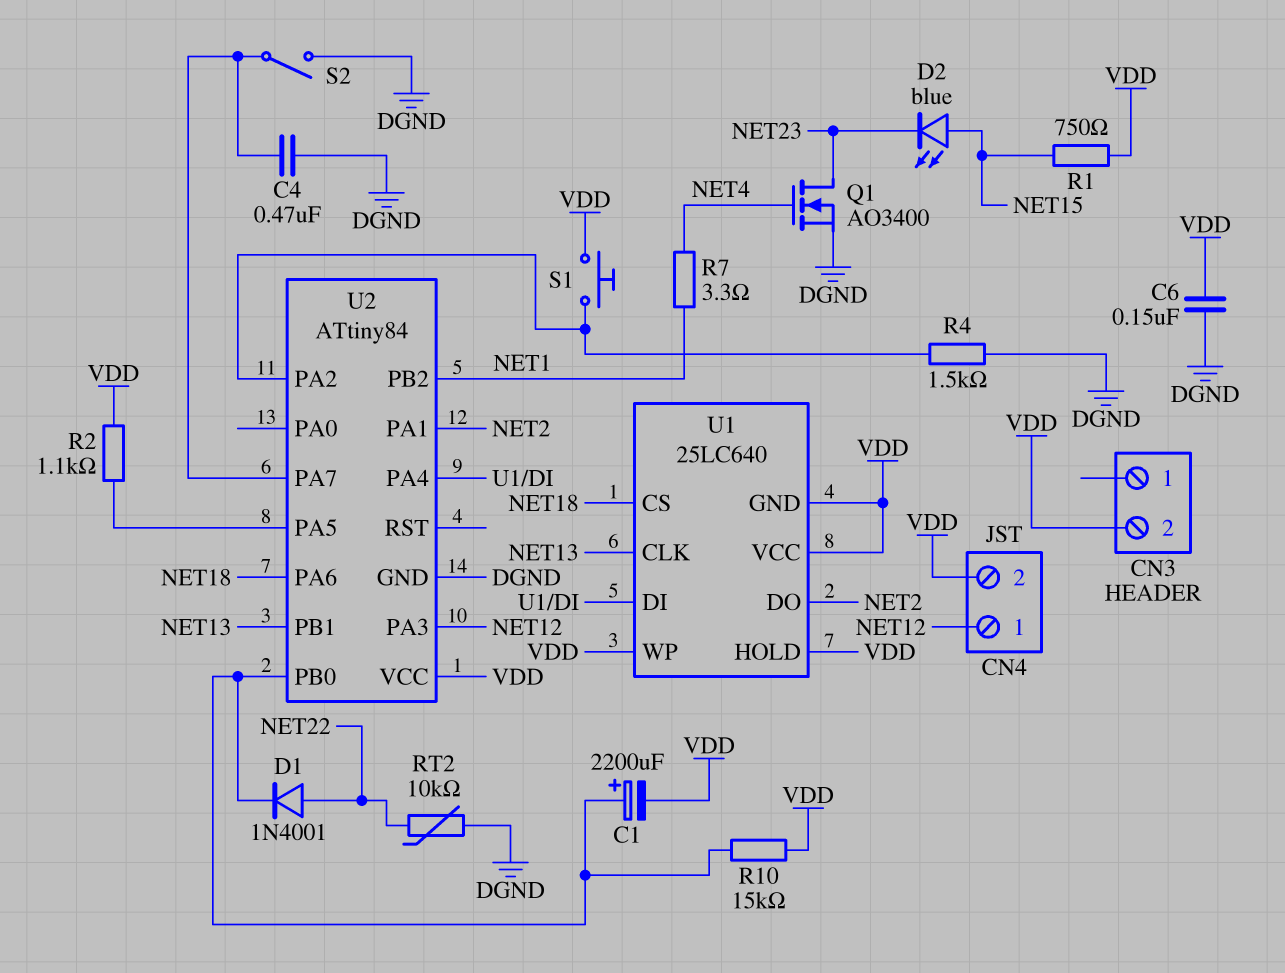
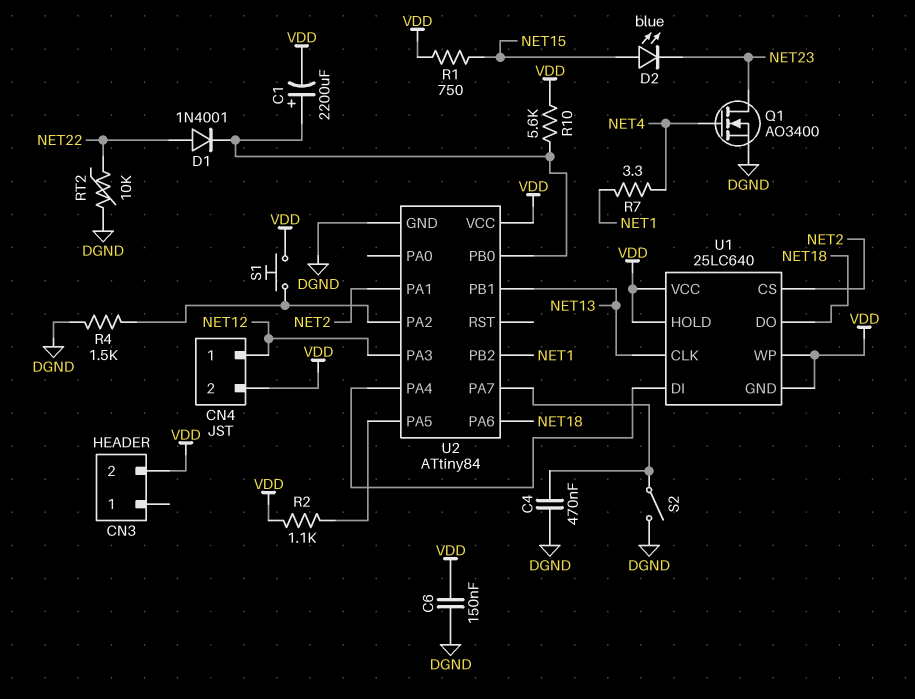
R10: 15k (U2/PB0, VDD) -> 5.6k (U2/PB0, VDD)
U1 pin CS: NET18 -> NET2
U1 pin DO: NET2 -> NET18

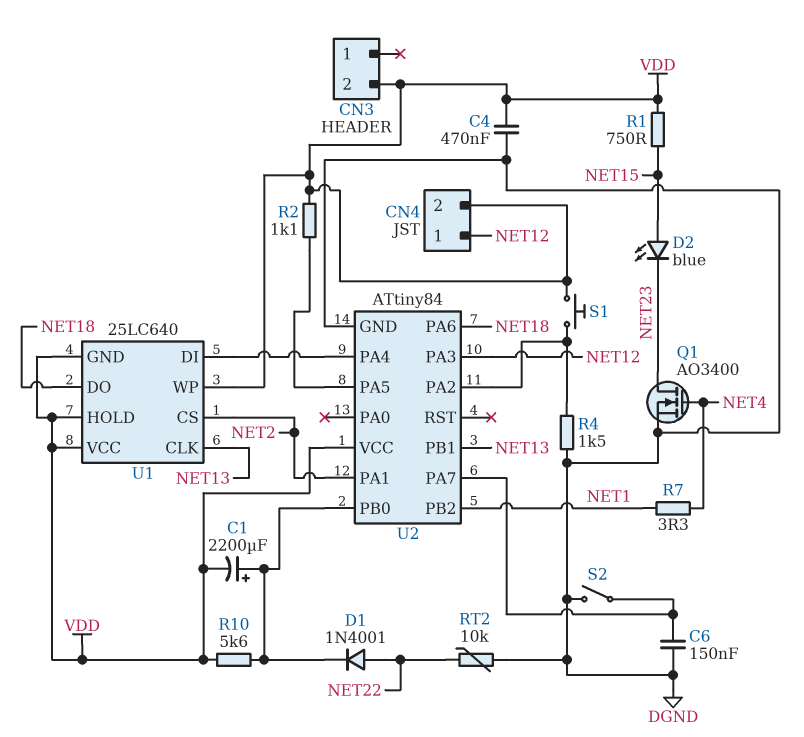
C4: 470nF (DGND, U2/PA7) -> 470nF (DGND, VDD)
C6: 150nF (DGND, VDD) -> 150nF (DGND, U2/PA7)

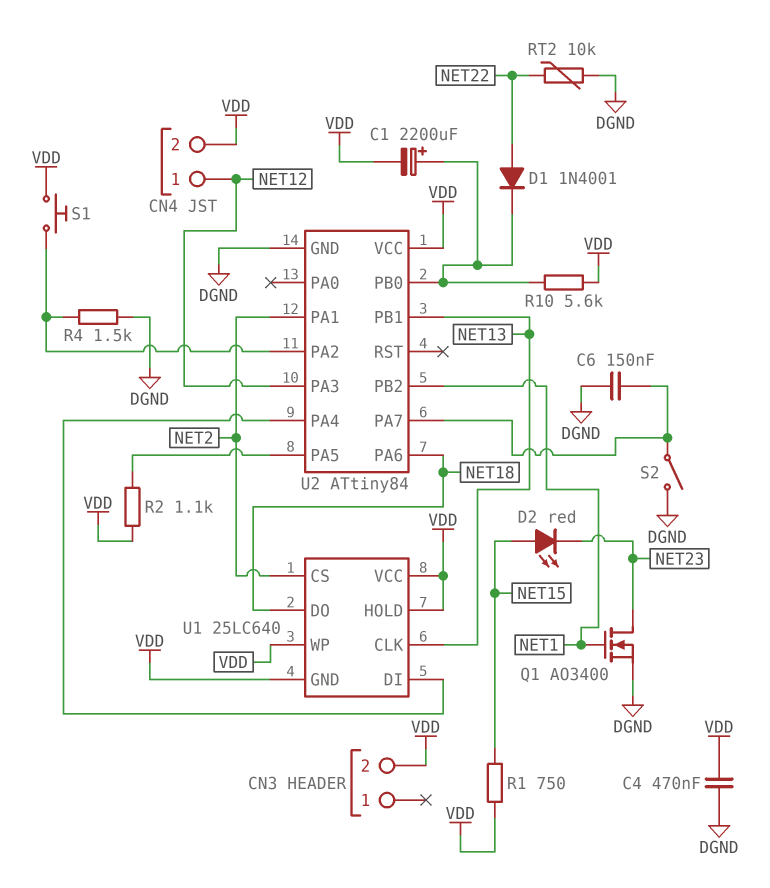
D2: LED blue (A NET15, K NET23) -> LED red (A NET15, K NET23)
Q1: NMOS AO3400 (G NET4, D NET23, S DGND) -> NMOS AO3400 (G NET1, D NET23, S DGND)
R7: 3.3 (NET1, NET4) -> none

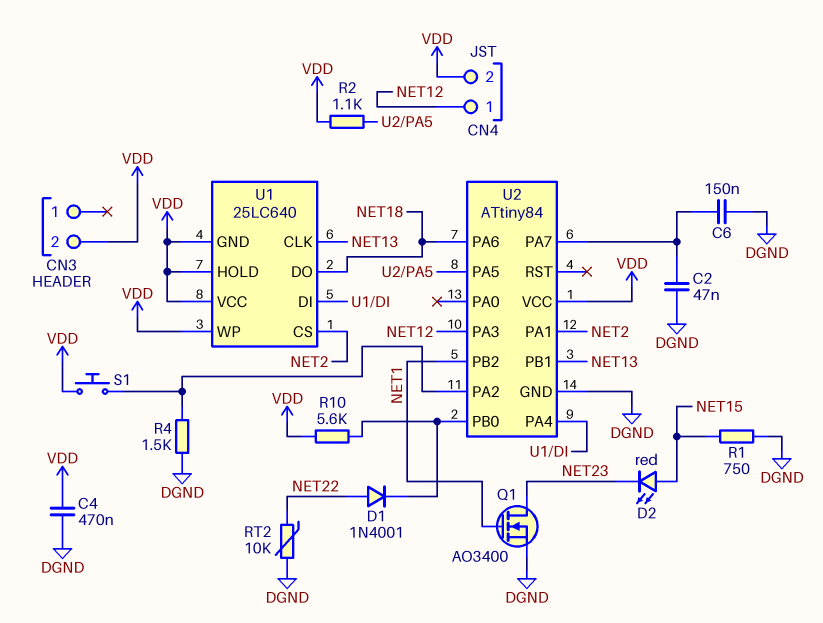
C1: 2200uF (plus U2/PB0, minus VDD) -> none
C2: none -> 47nF (DGND, U2/PA7)
R1: 750 (NET15, VDD) -> 750 (DGND, NET15)
S2: switch (DGND, U2/PA7) -> none

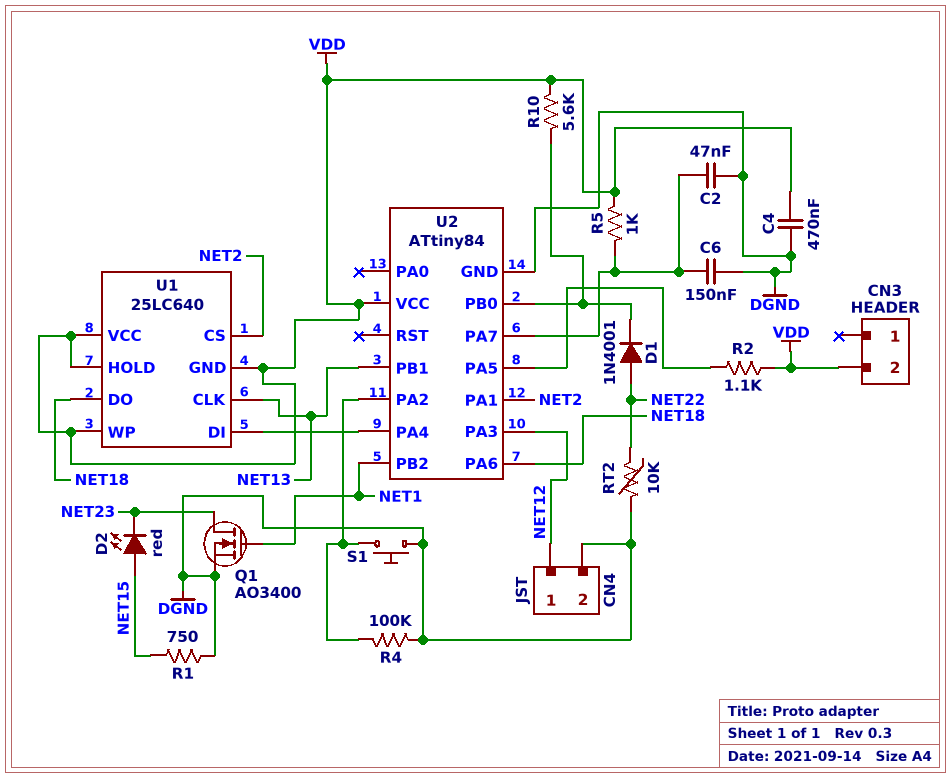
CN4 pin 2: VDD -> DGND
R4: 1.5k (DGND, U2/PA2) -> 100k (DGND, U2/PA2)
R5: none -> 1k (U2/PA7, VDD)
S1: button (U2/PA2, VDD) -> button (DGND, U2/PA2)

